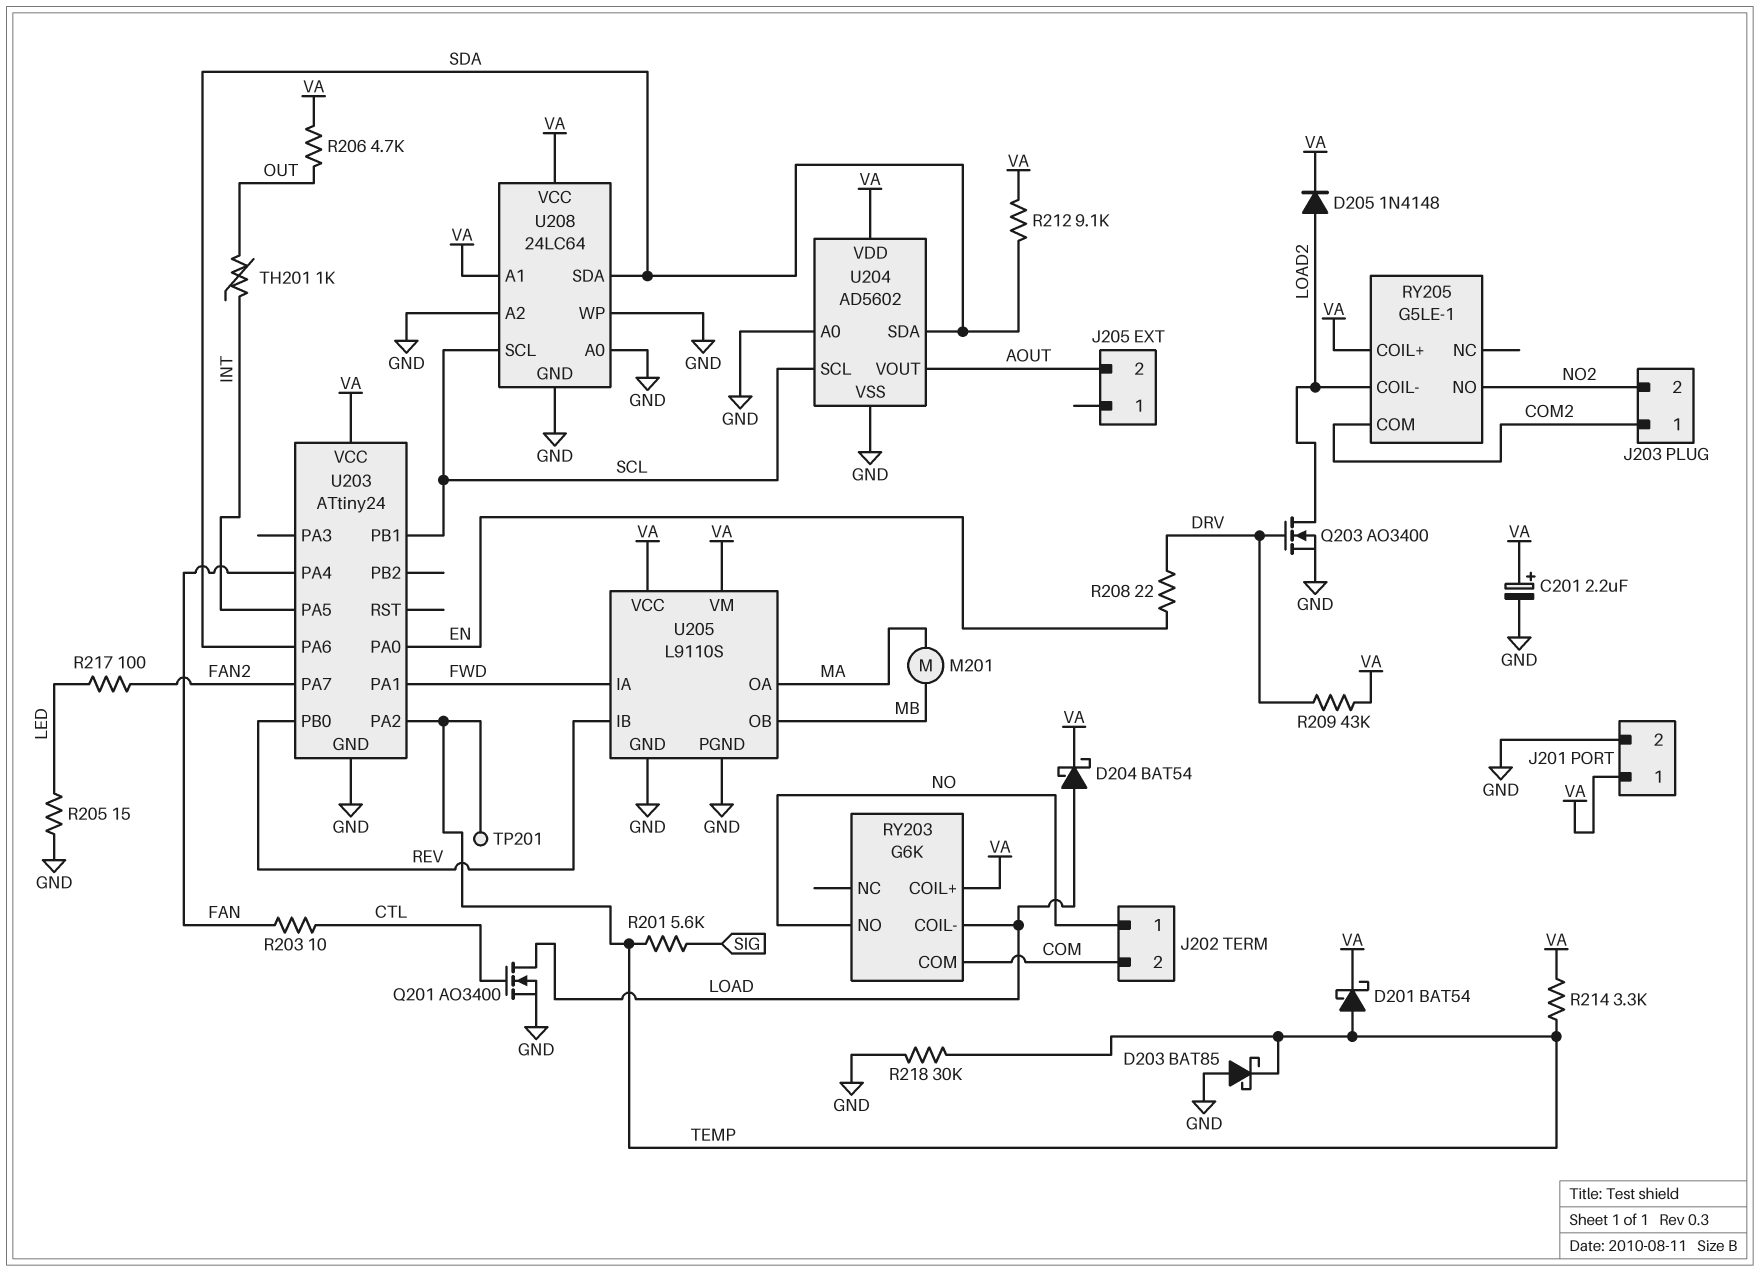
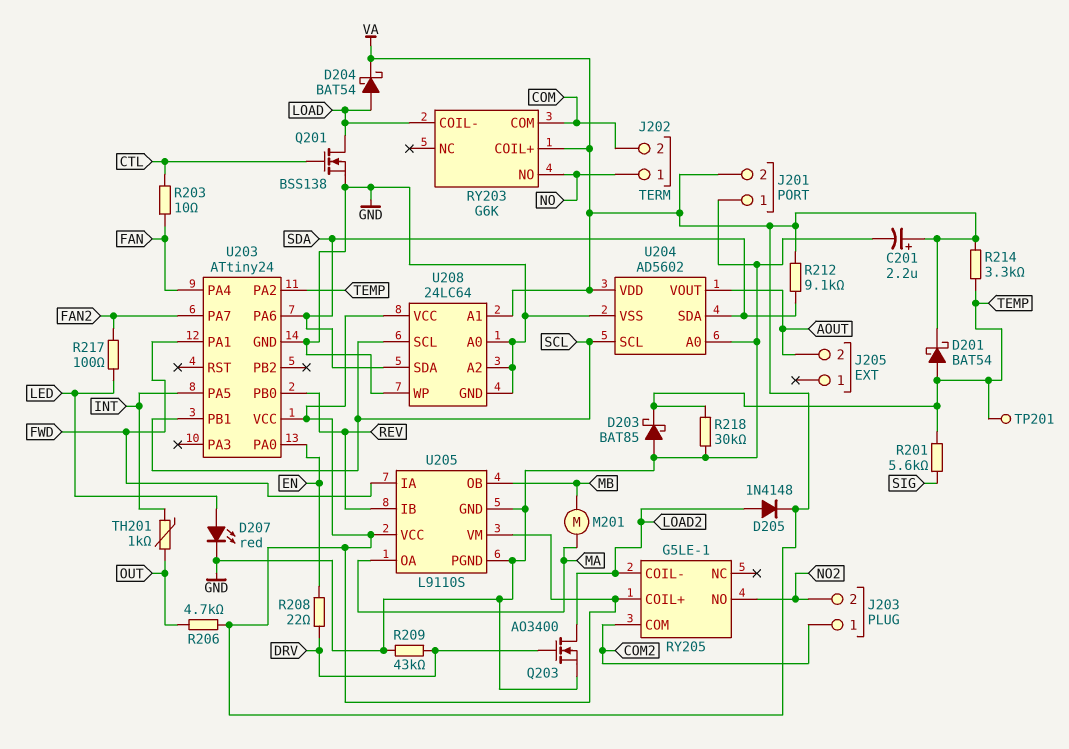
D207: none -> LED red (A LED, K GND)
J201 pin 1: VA -> GND
J201 pin 2: GND -> VA
Q201: NMOS AO3400 (G CTL, D LOAD, S GND) -> NMOS BSS138 (G CTL, D LOAD, S GND)
R205: 15 (GND, LED) -> none
R209: 43k (DRV, VA) -> 43k (DRV, GND)

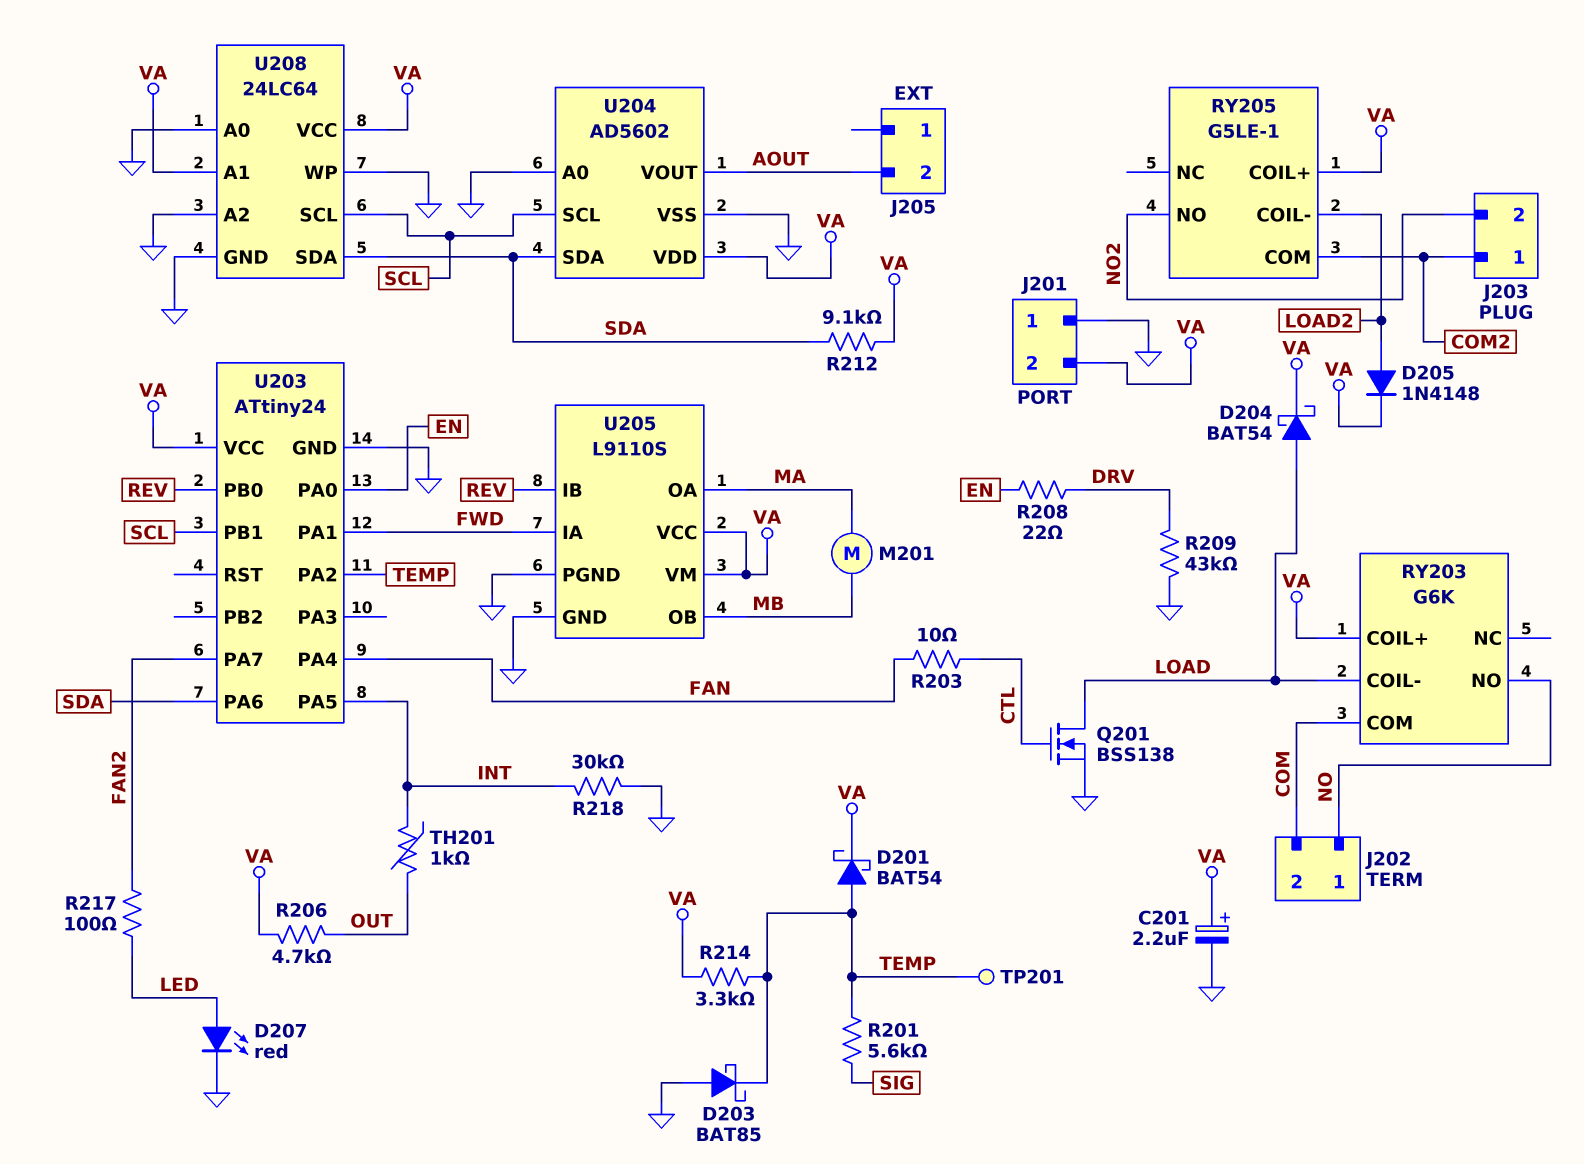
Q203: NMOS AO3400 (G DRV, D LOAD2, S GND) -> none
R218: 30k (GND, TEMP) -> 30k (GND, INT)

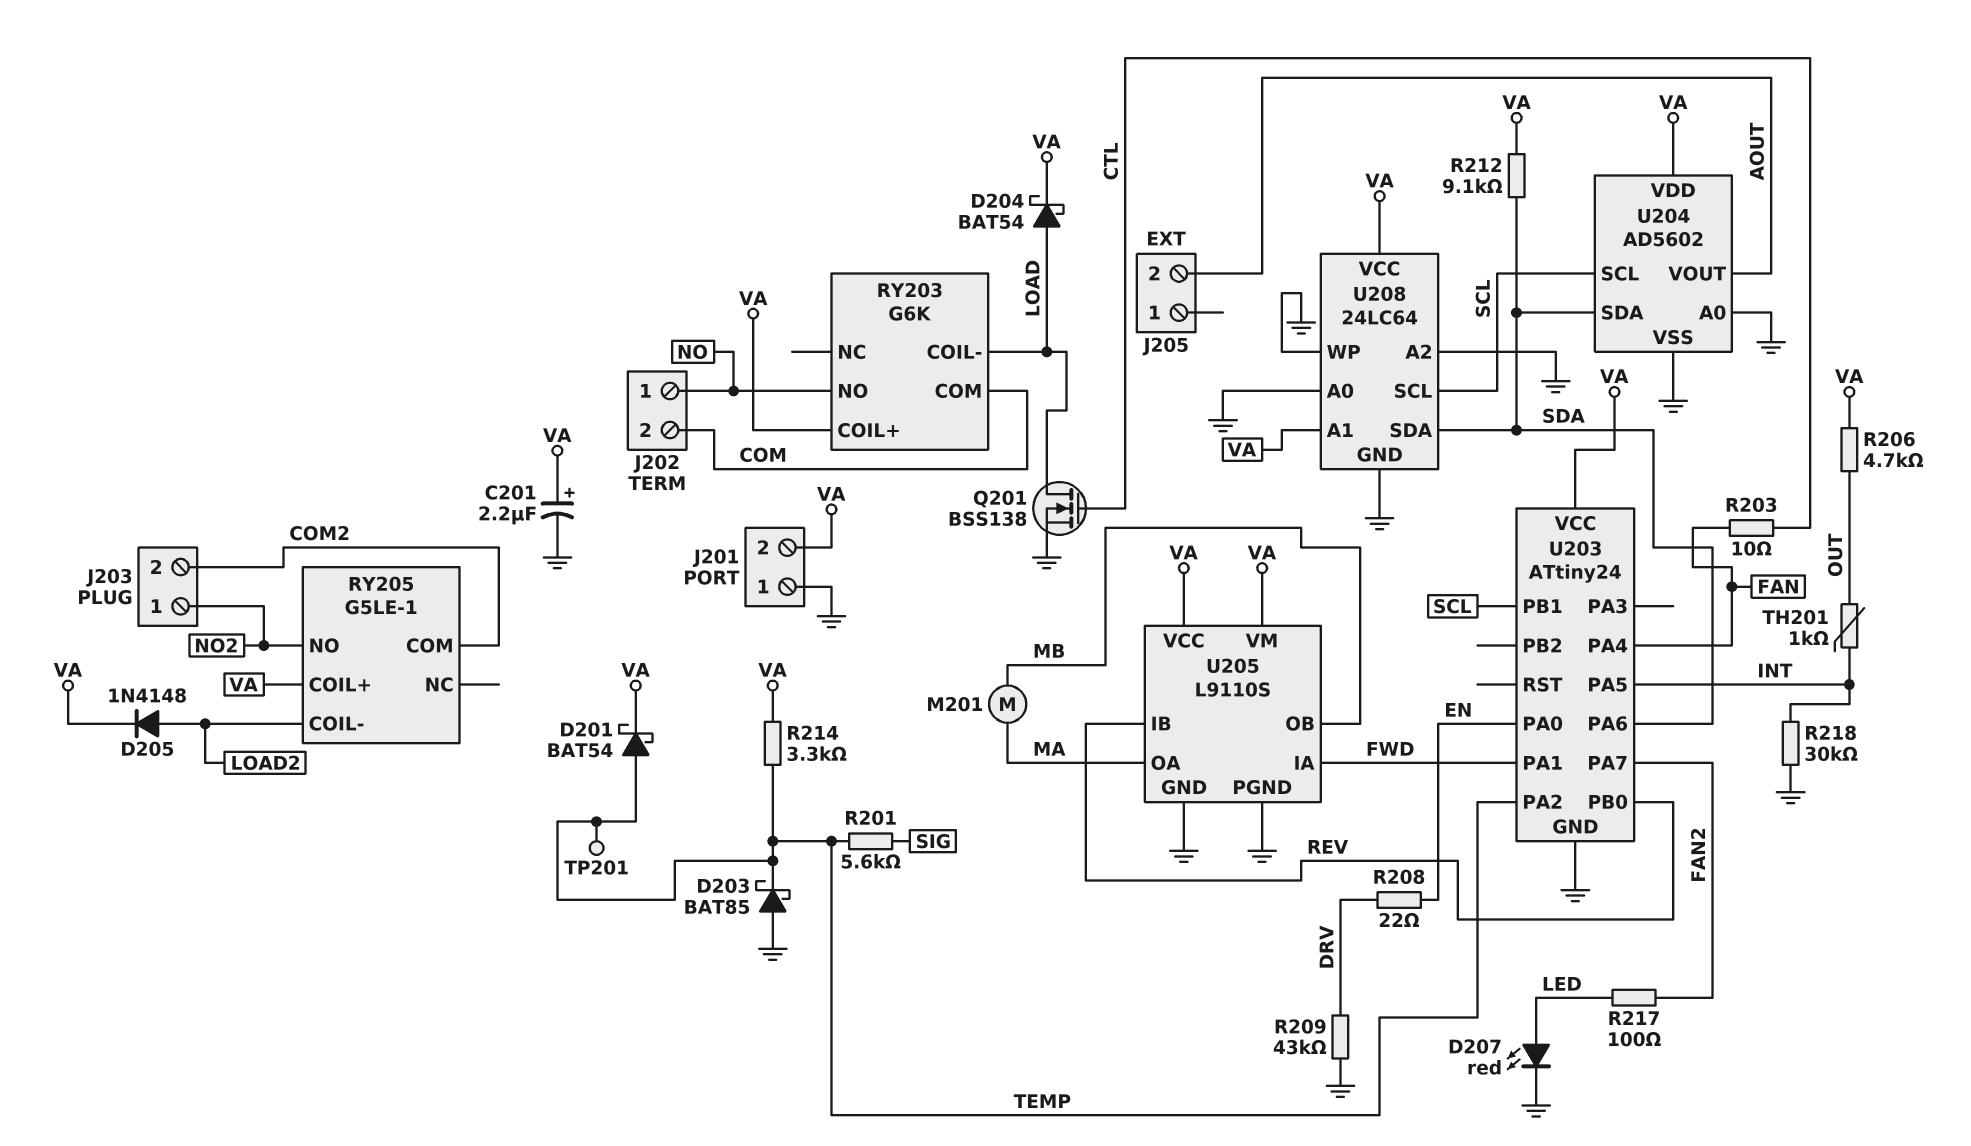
J203 pin 1: COM2 -> NO2
J203 pin 2: NO2 -> COM2

